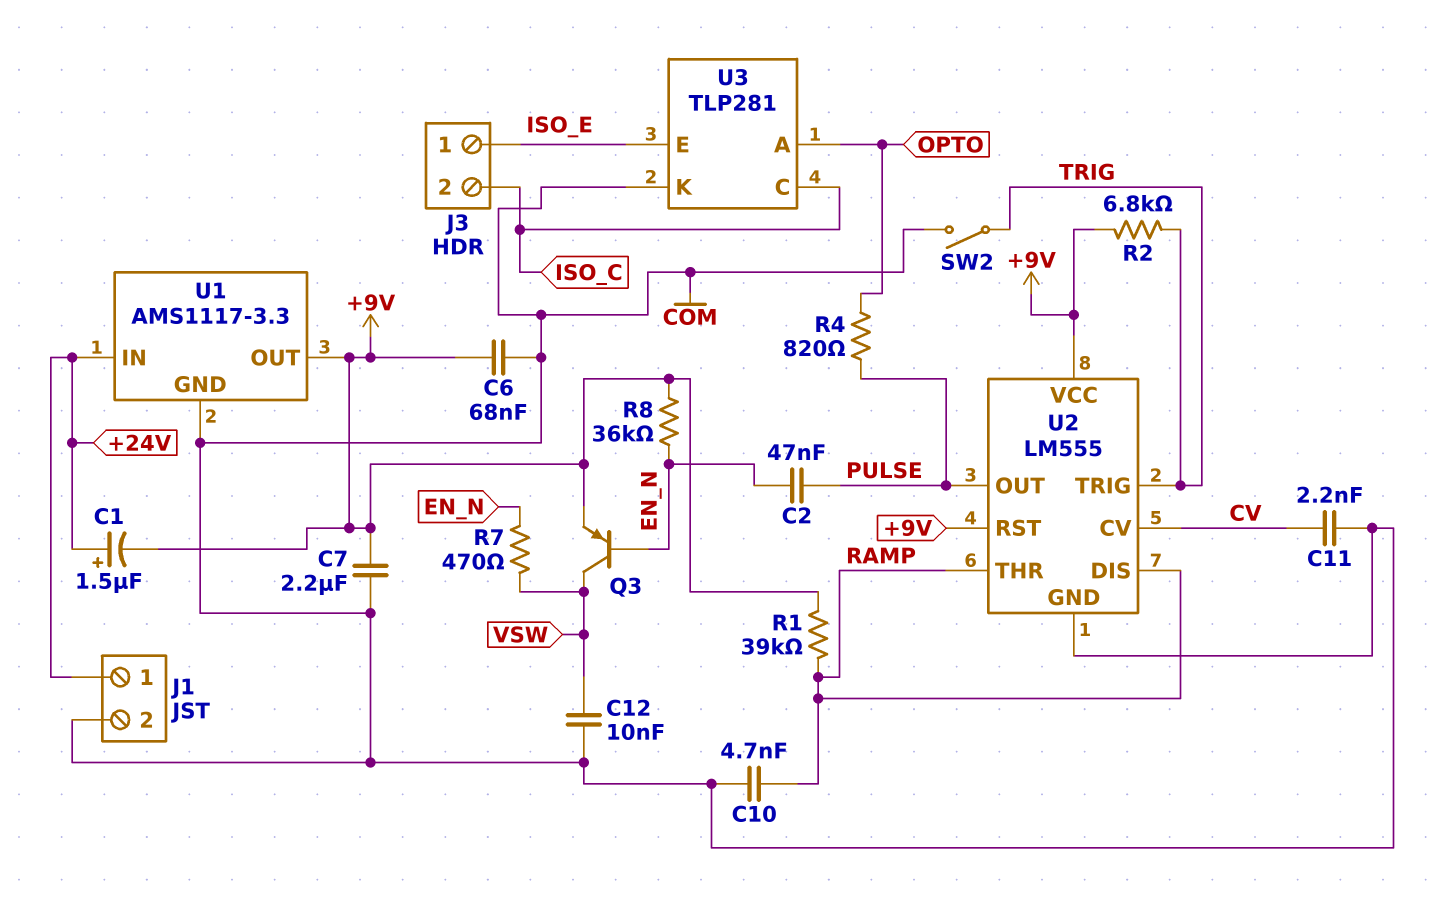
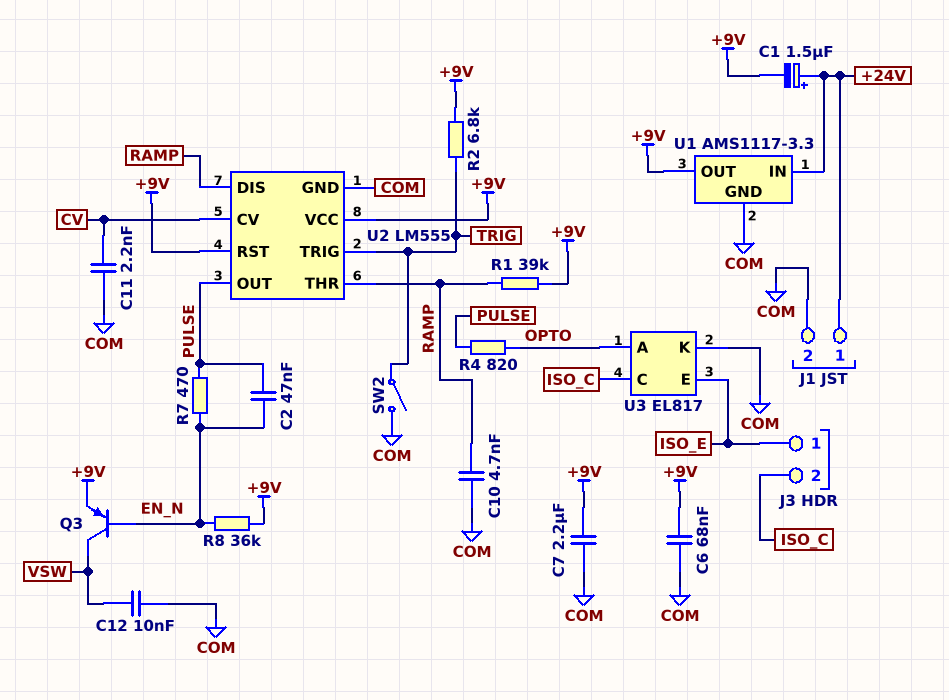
R7: 470 (EN_N, VSW) -> 470 (EN_N, PULSE)
U3: TLP281 -> EL817

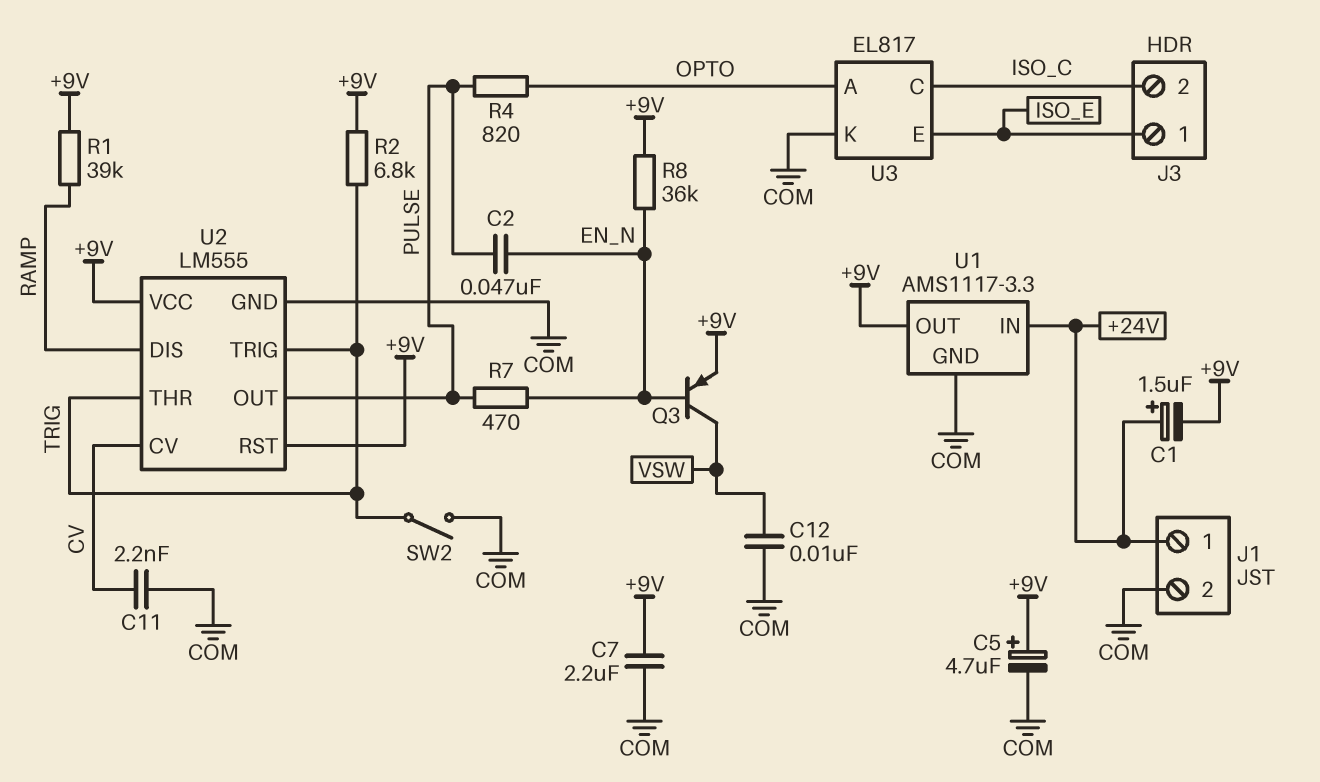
C5: none -> 4.7uF (plus +9V, minus COM)
C6: 68nF (+9V, COM) -> none
C10: 4.7nF (COM, RAMP) -> none
U2 pin THR: RAMP -> TRIG

